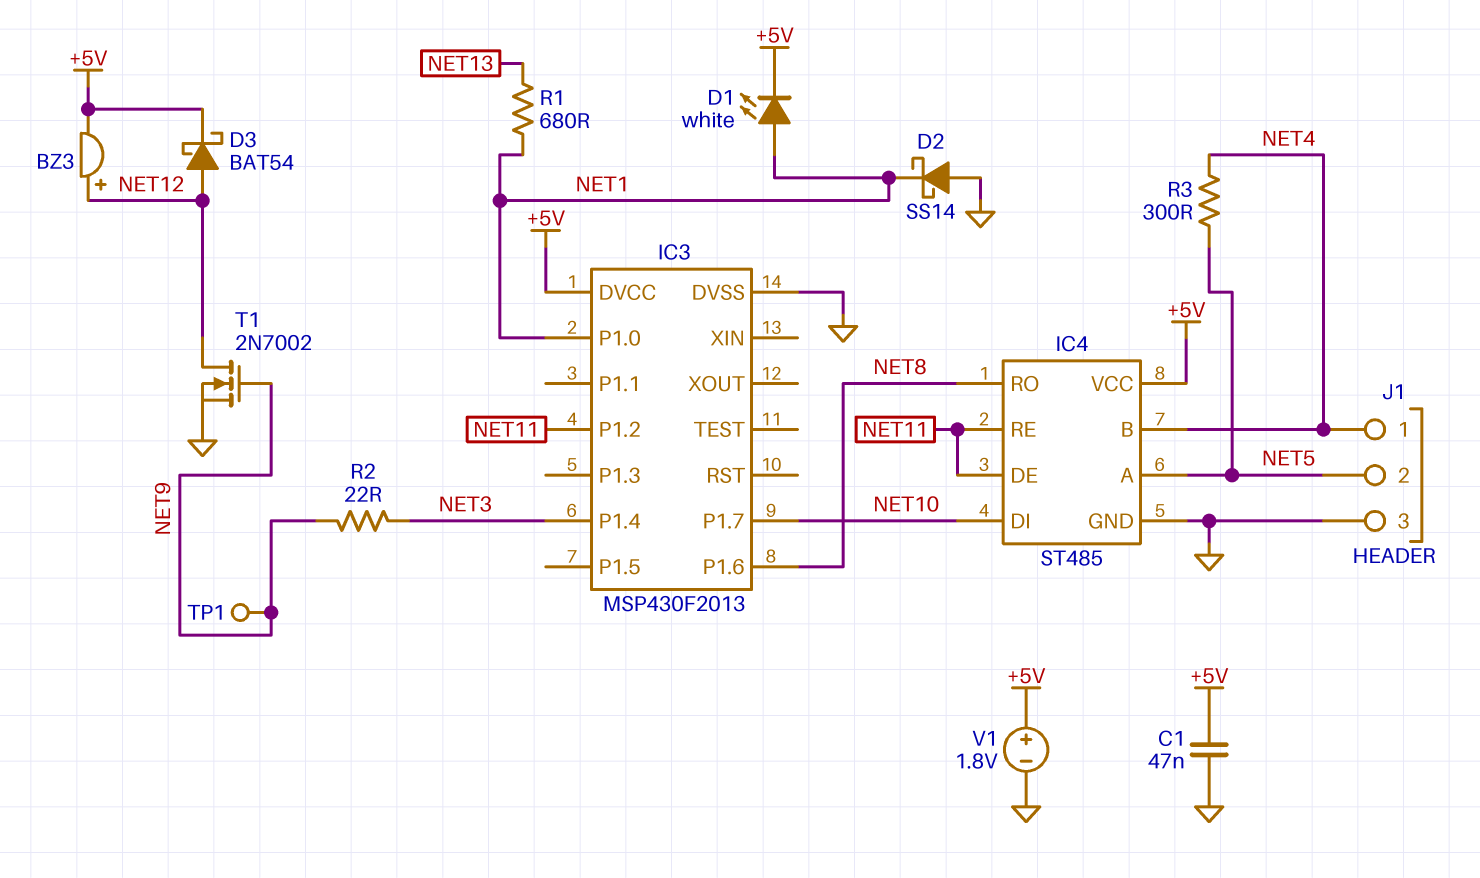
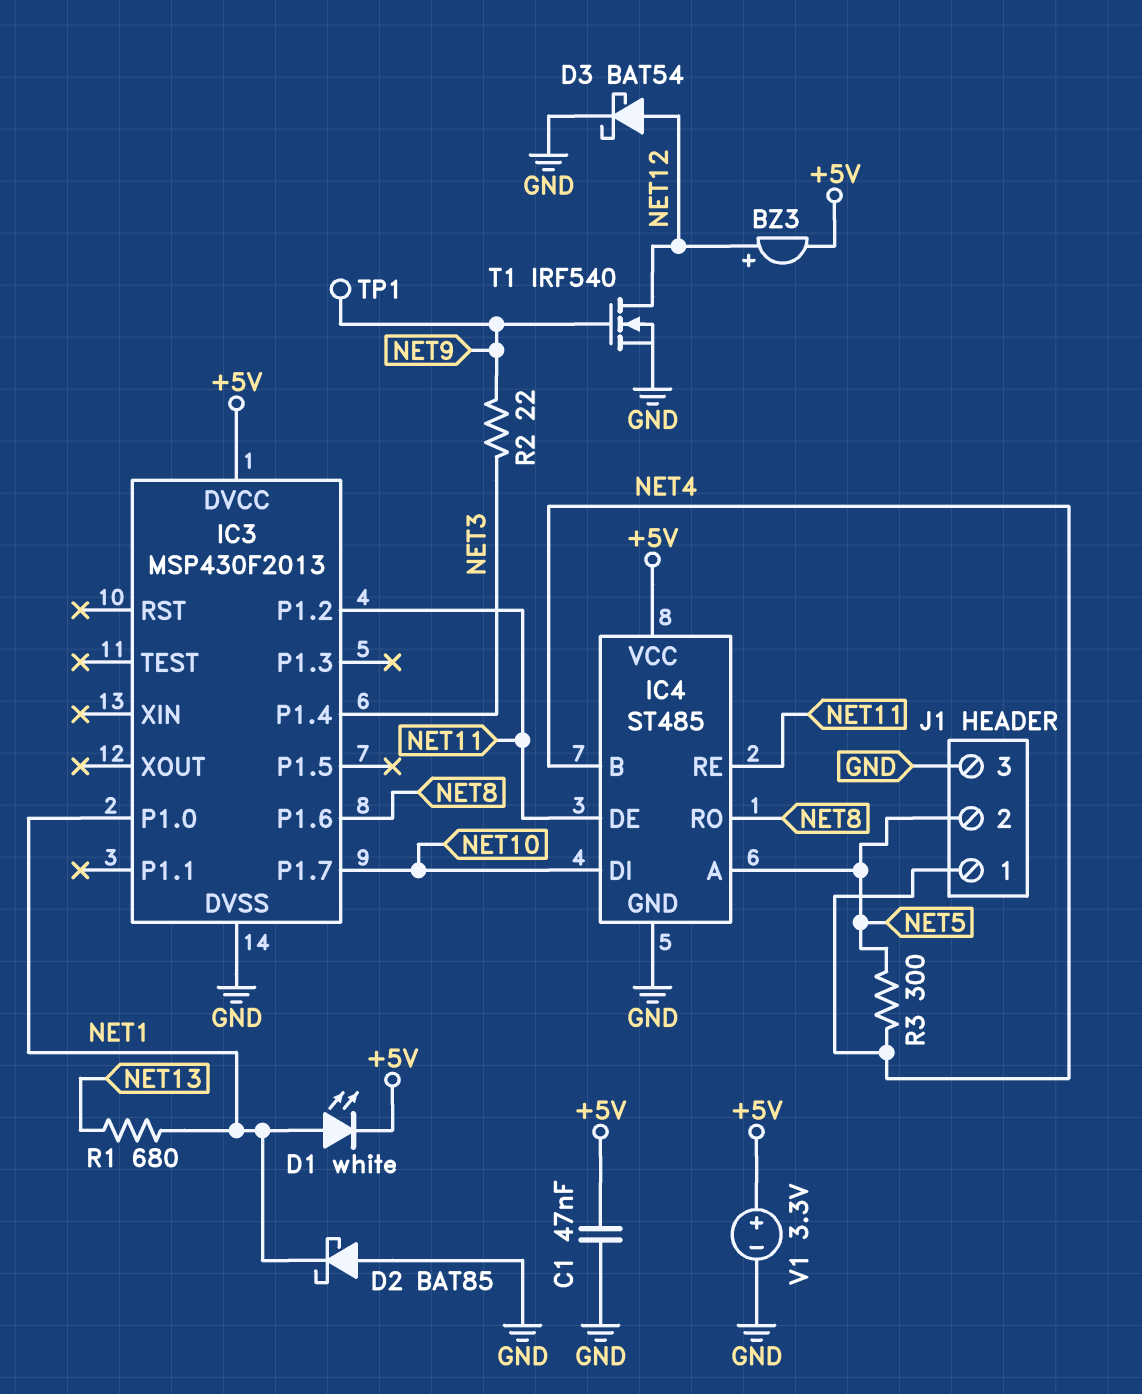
D2: schottky SS14 (A GND, K NET1) -> schottky BAT85 (A GND, K NET1)
D3: schottky BAT54 (A NET12, K +5V) -> schottky BAT54 (A NET12, K GND)
T1: NMOS 2N7002 (G NET9, D NET12, S GND) -> NMOS IRF540 (G NET9, D NET12, S GND)
V1: 1.8V (plus +5V, minus GND) -> 3.3V (plus +5V, minus GND)

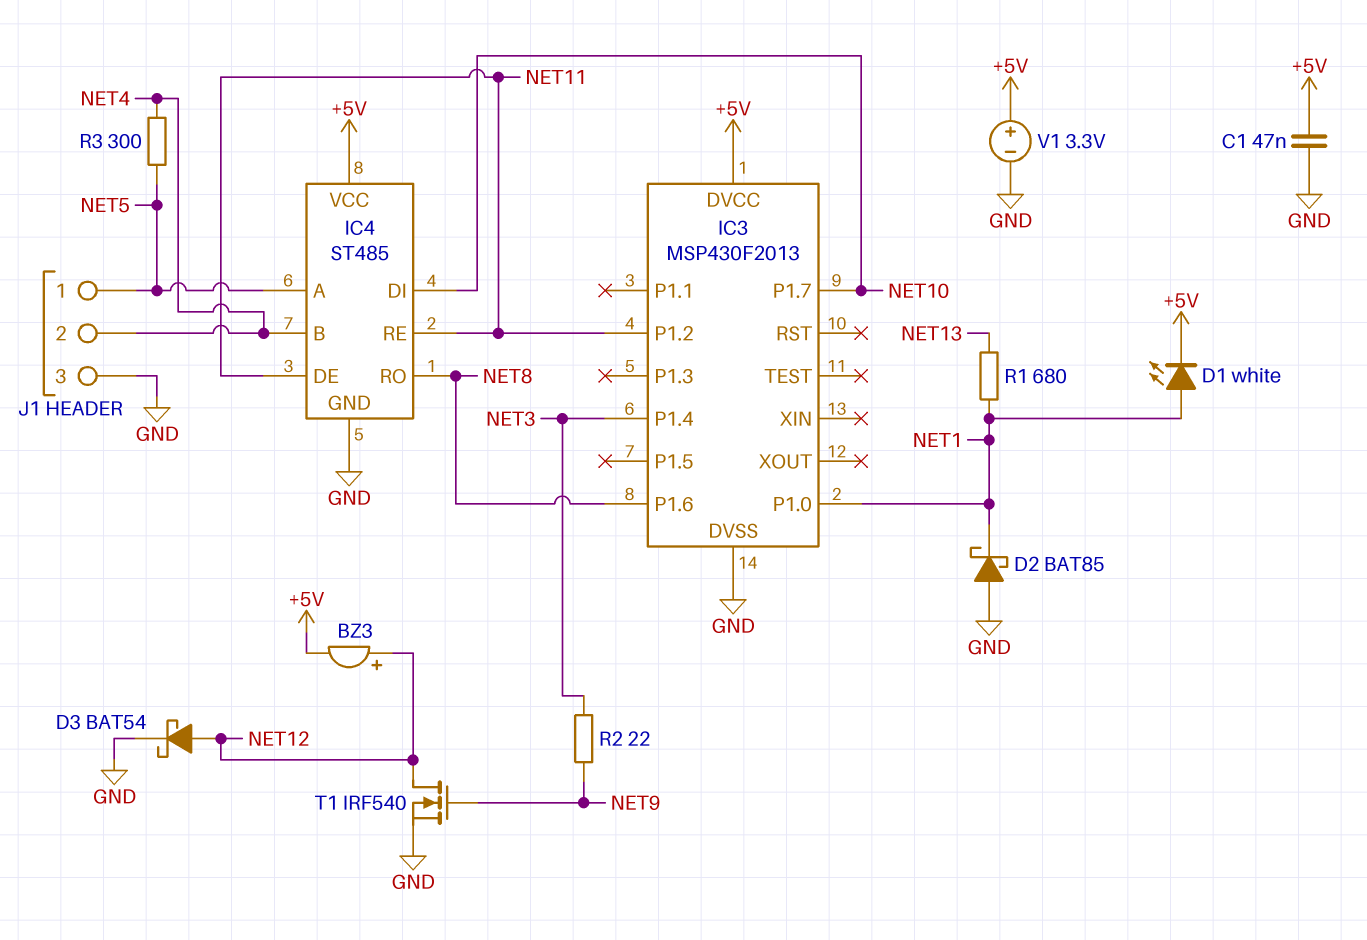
J1 pin 1: NET4 -> NET5
J1 pin 2: NET5 -> NET4
TP1: test point (NET9) -> none

